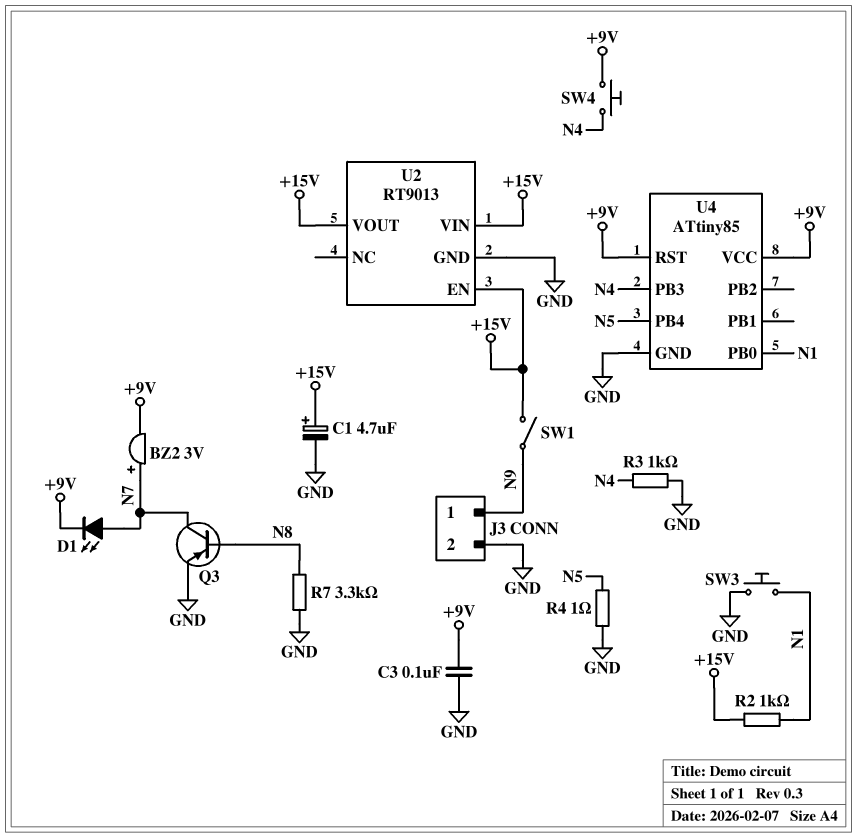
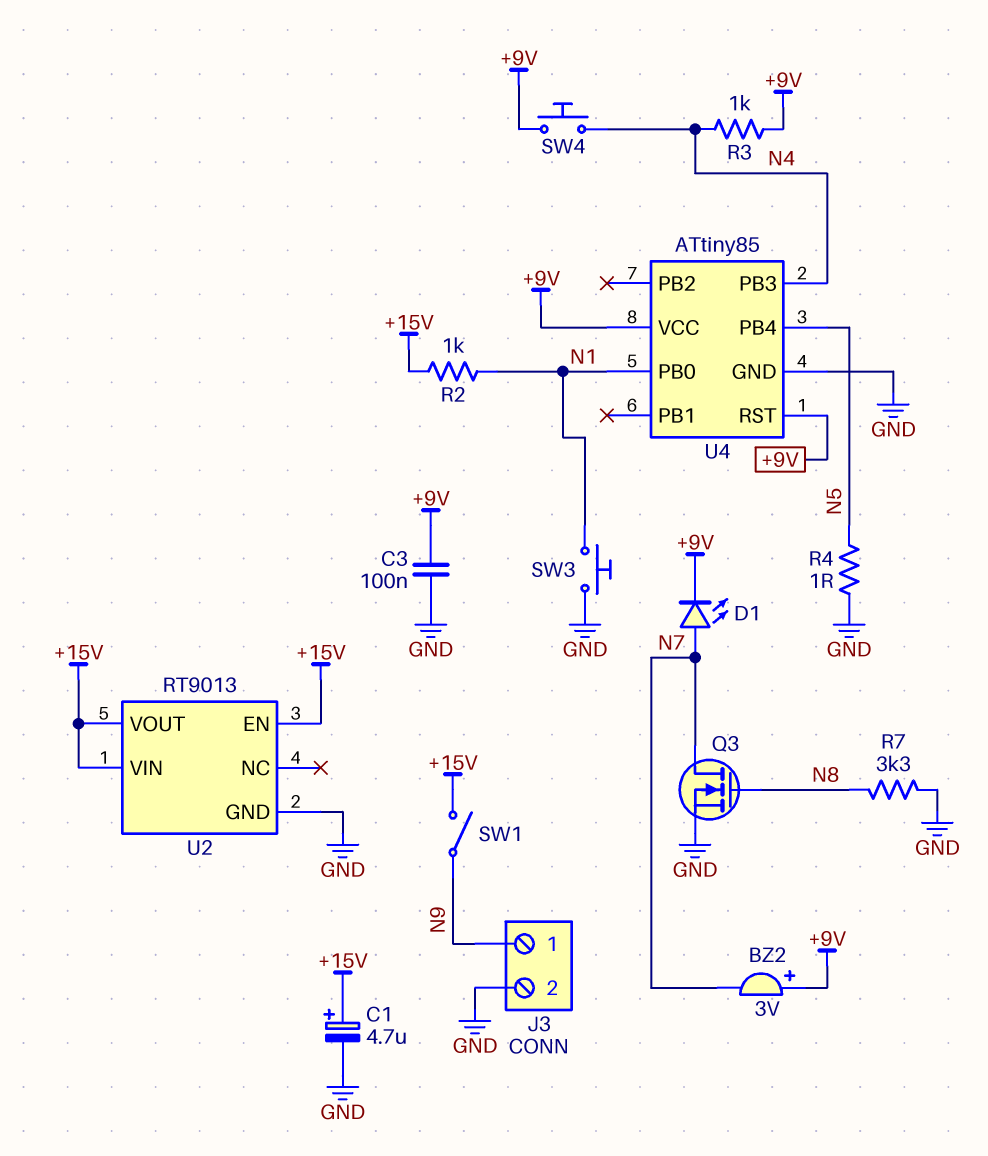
BZ2: buzzer 3V (plus N7, minus +9V) -> buzzer 3V (plus +9V, minus N7)
Q3: PNP (B N8, C N7, E GND) -> NMOS (G N8, D N7, S GND)
R3: 1k (GND, N4) -> 1k (+9V, N4)

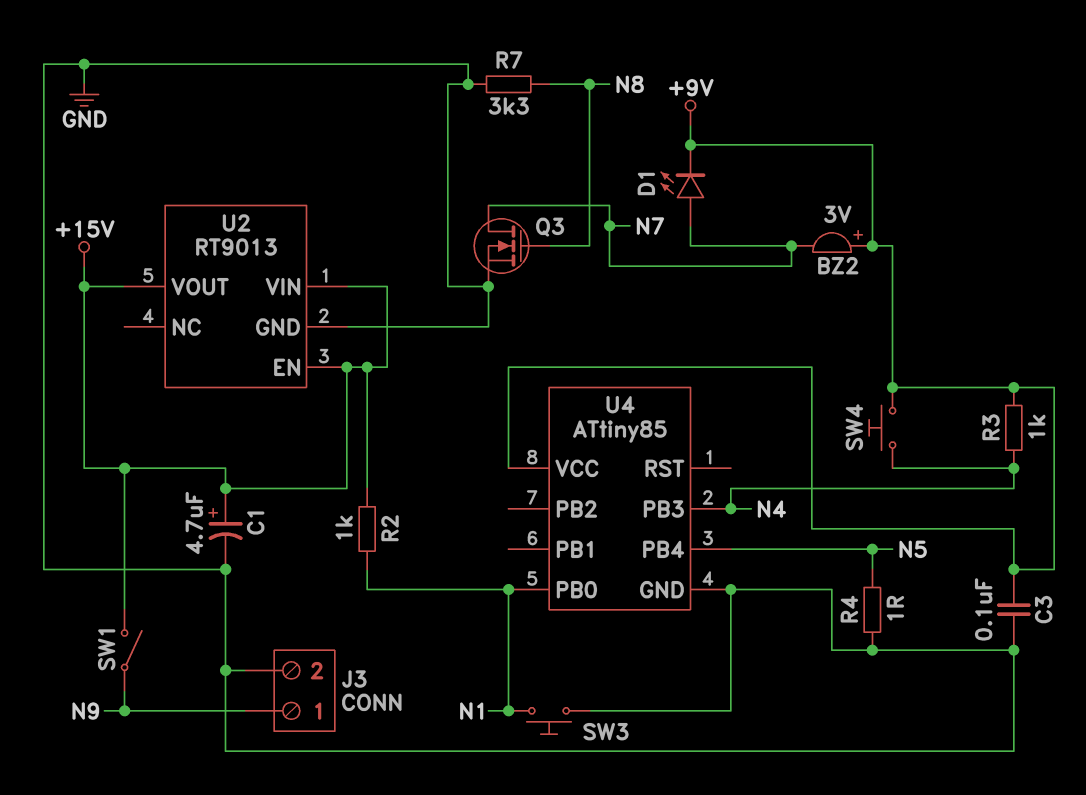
U4 pin RST: +9V -> none

